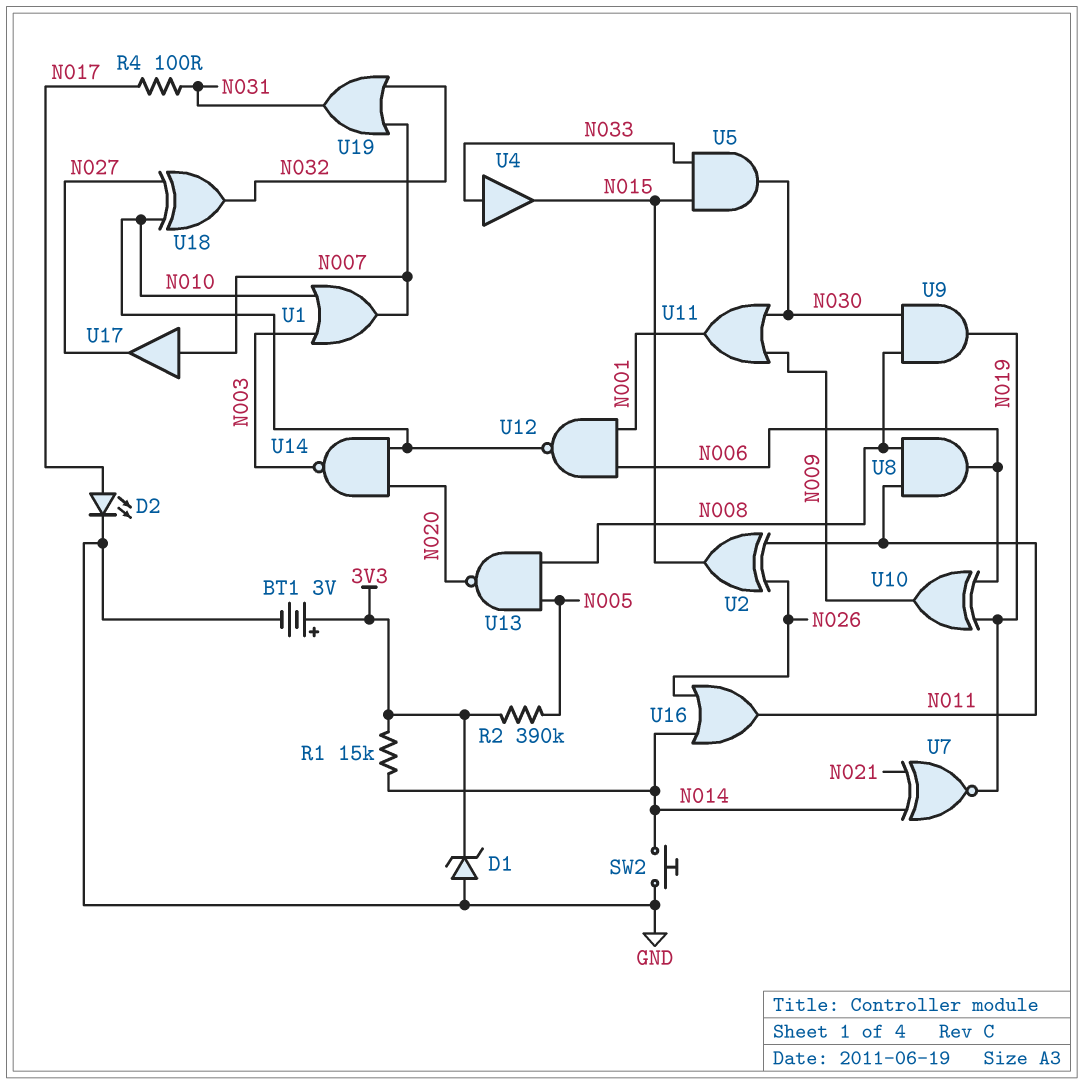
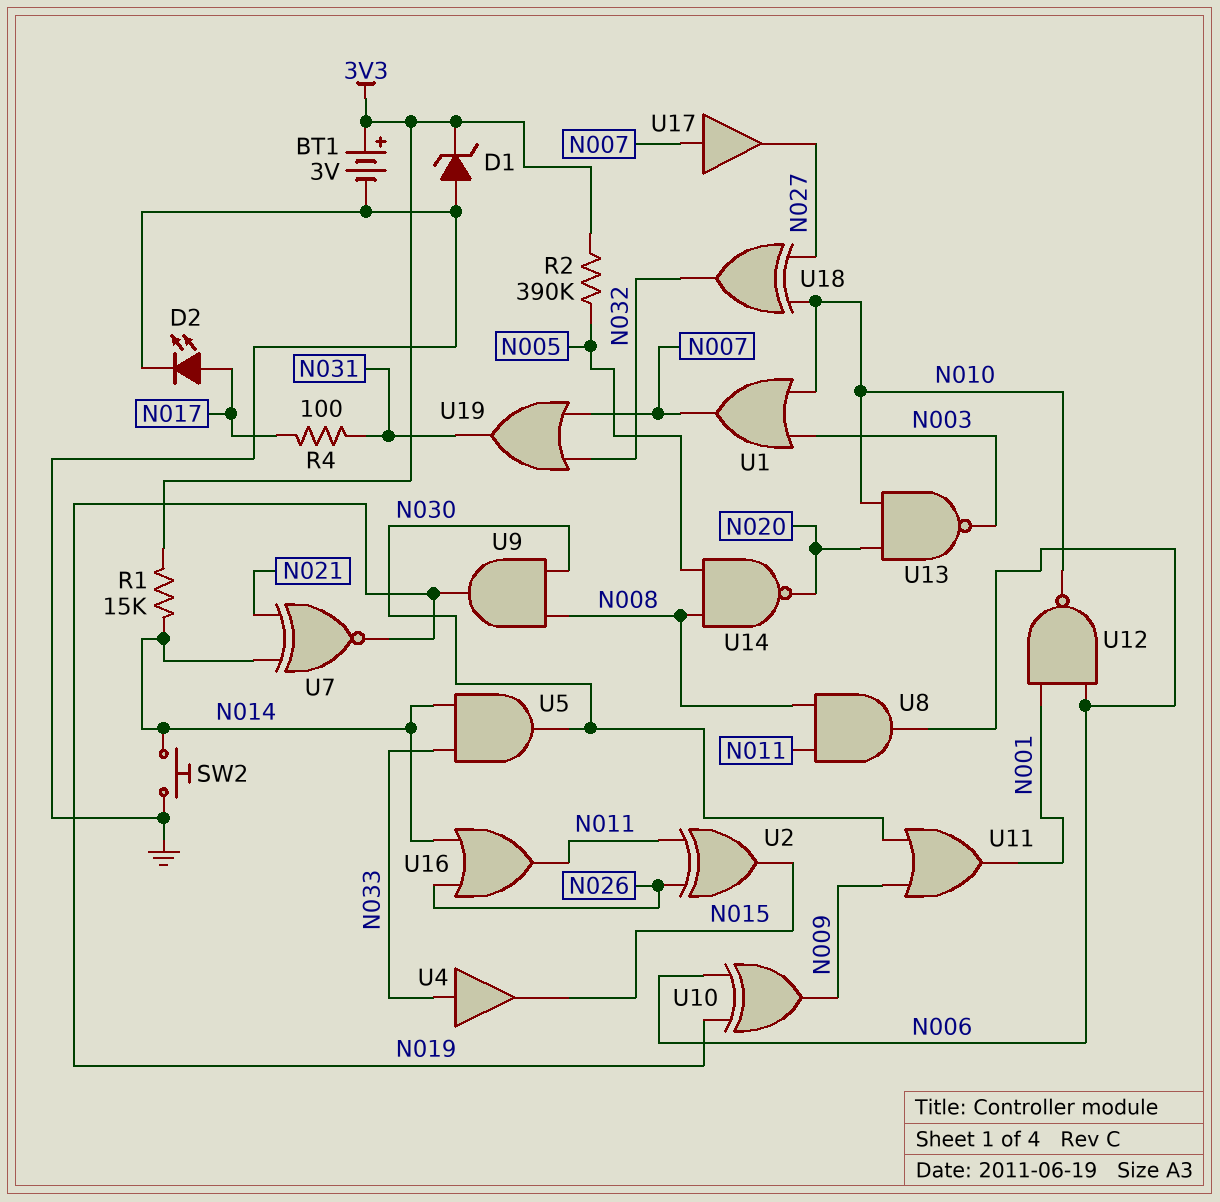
U5: AND (in N015, in N033, out N030) -> AND (in N014, in N033, out N030)
U13: NAND (in N005, in N008, out N020) -> NAND (in N010, in N020, out N003)
U14: NAND (in N010, in N020, out N003) -> NAND (in N005, in N008, out N020)

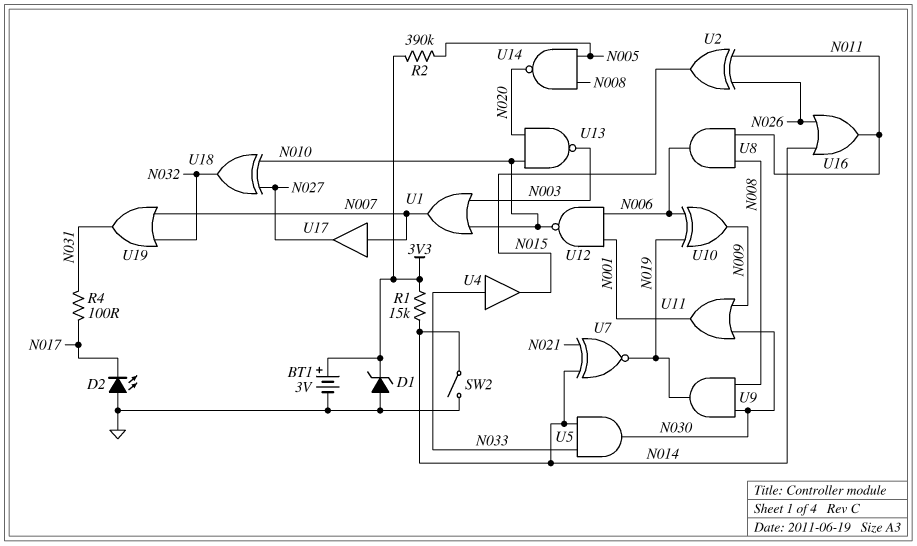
D2: LED (A N017, K GND) -> LED (A GND, K N017)
SW2: button (GND, N014) -> switch (GND, N014)

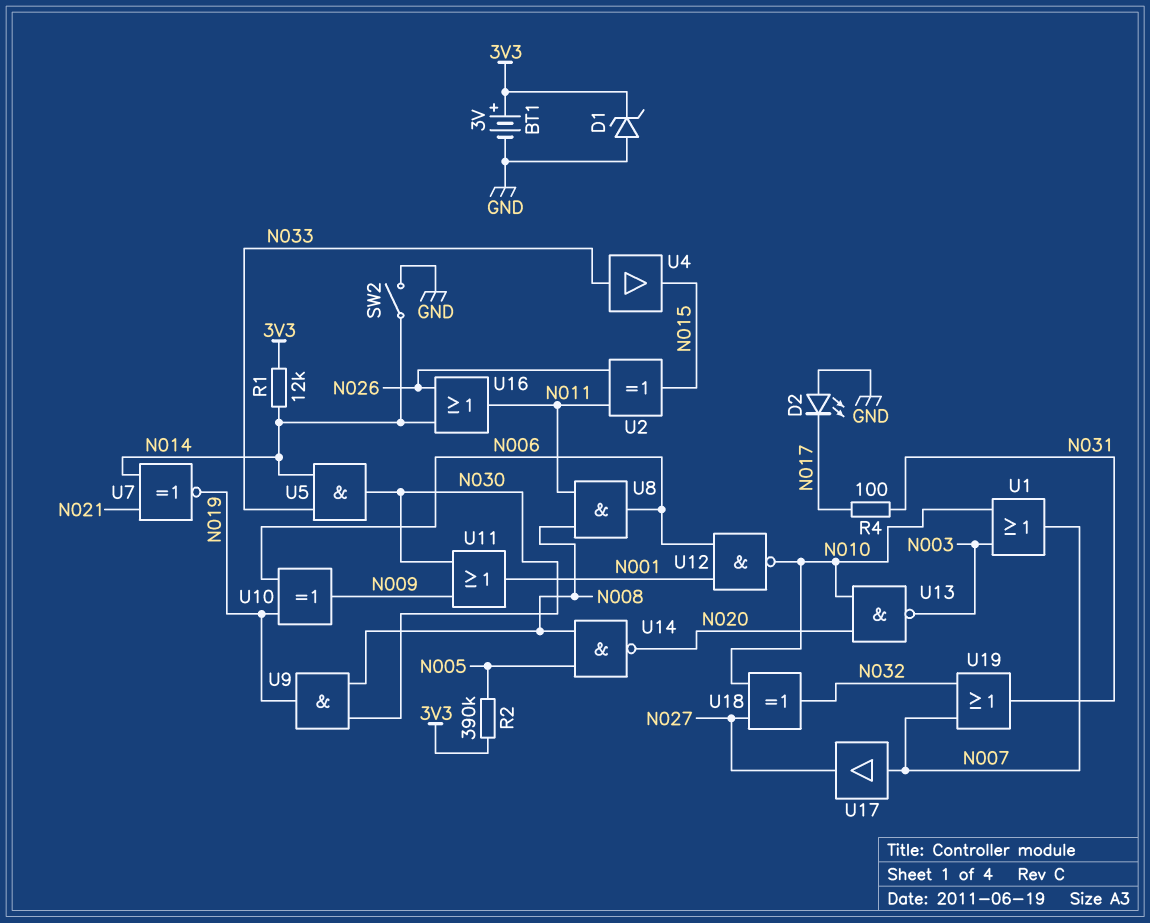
R1: 15k (3V3, N014) -> 12k (3V3, N014)

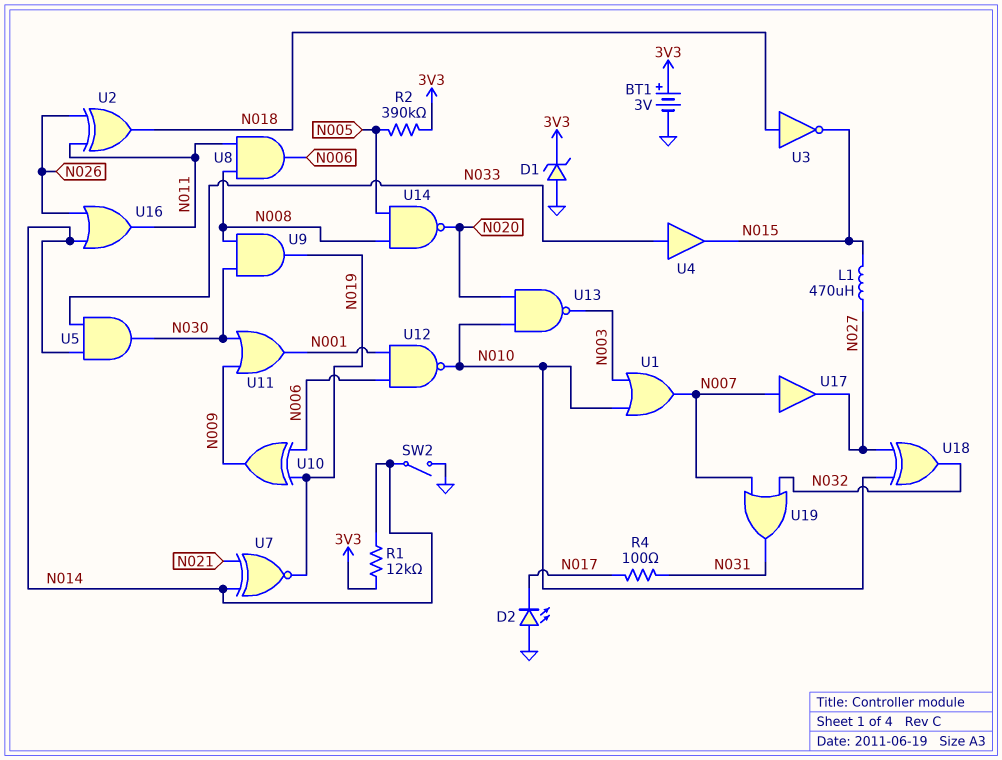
L1: none -> 470uH (N015, N027)
U2: XOR (in N011, in N026, out N015) -> XOR (in N011, in N026, out N018)
U3: none -> NOT (in N018, out N015)

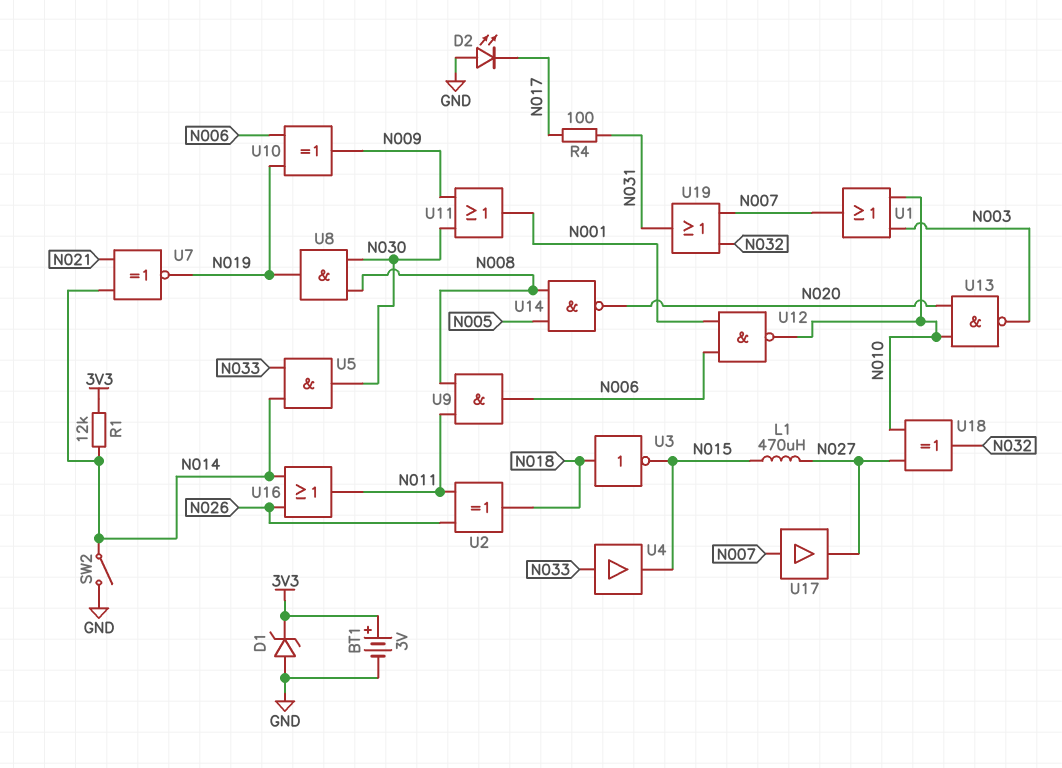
R2: 390k (3V3, N005) -> none
U8: AND (in N008, in N011, out N006) -> AND (in N008, in N030, out N019)
U9: AND (in N008, in N030, out N019) -> AND (in N008, in N011, out N006)

